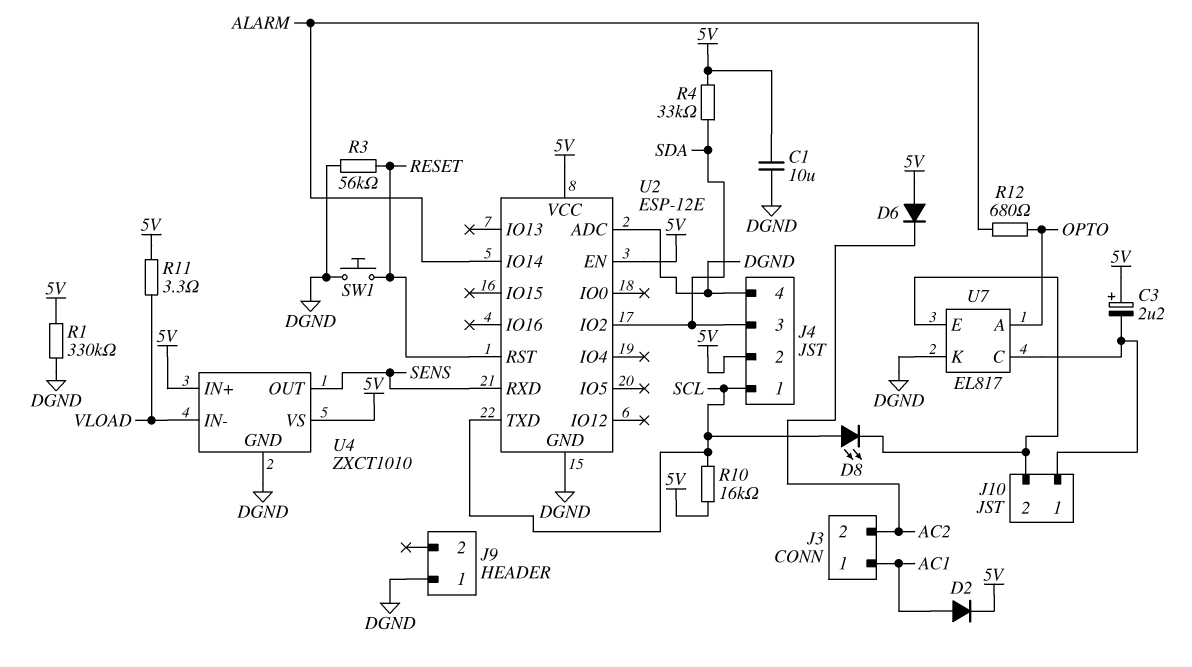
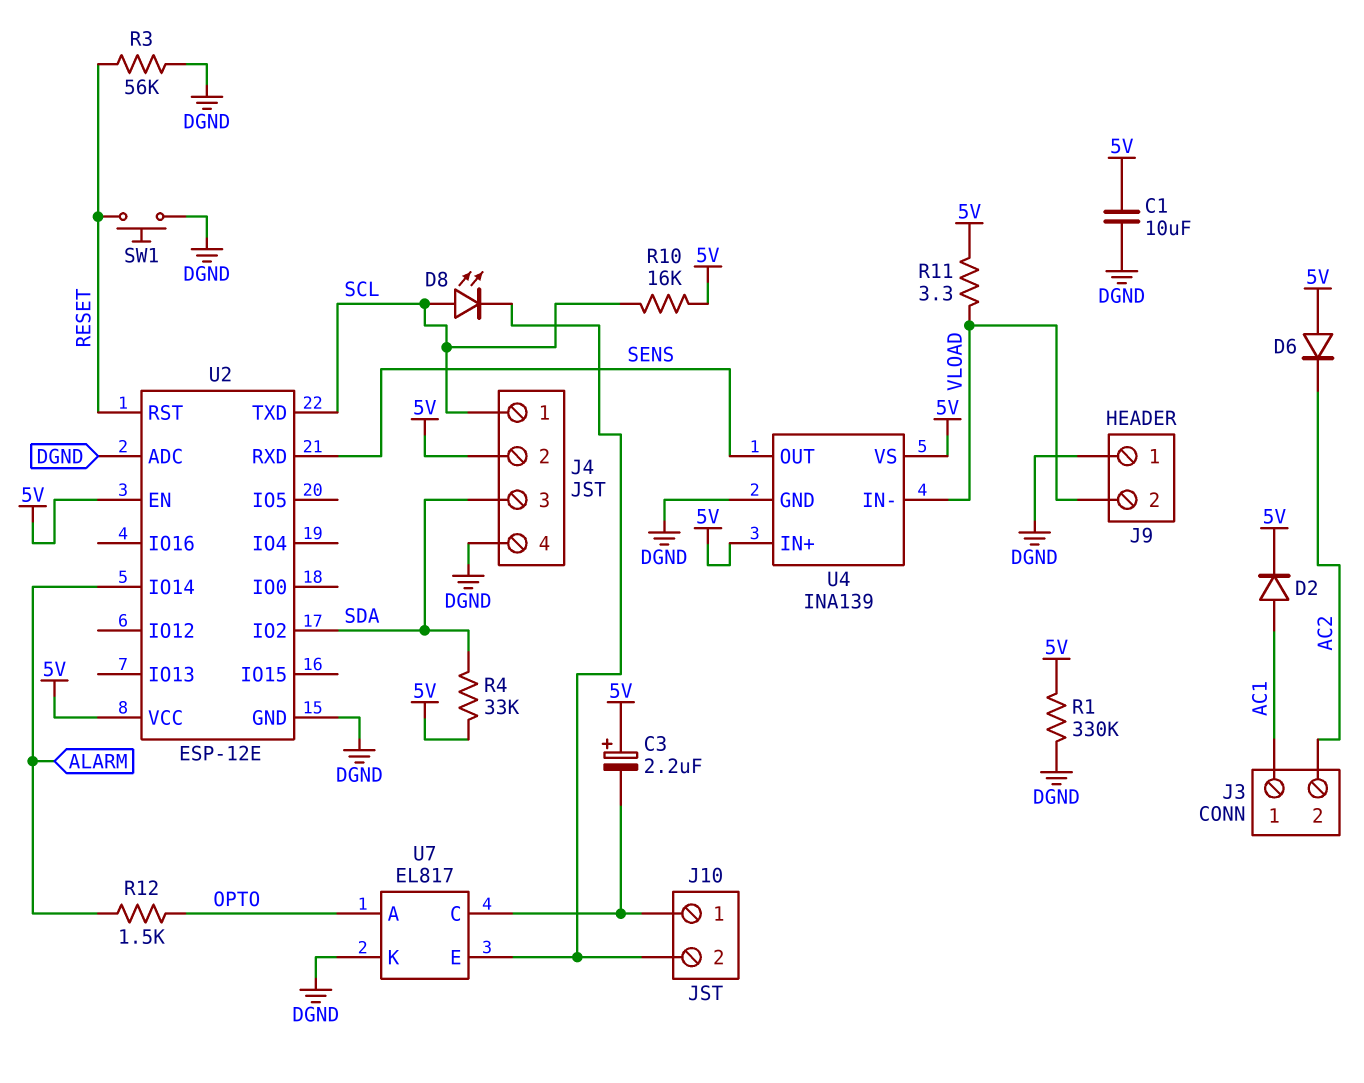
J9 pin 2: none -> VLOAD
R12: 680 (ALARM, OPTO) -> 1.5k (ALARM, OPTO)
U4: ZXCT1010 -> INA139

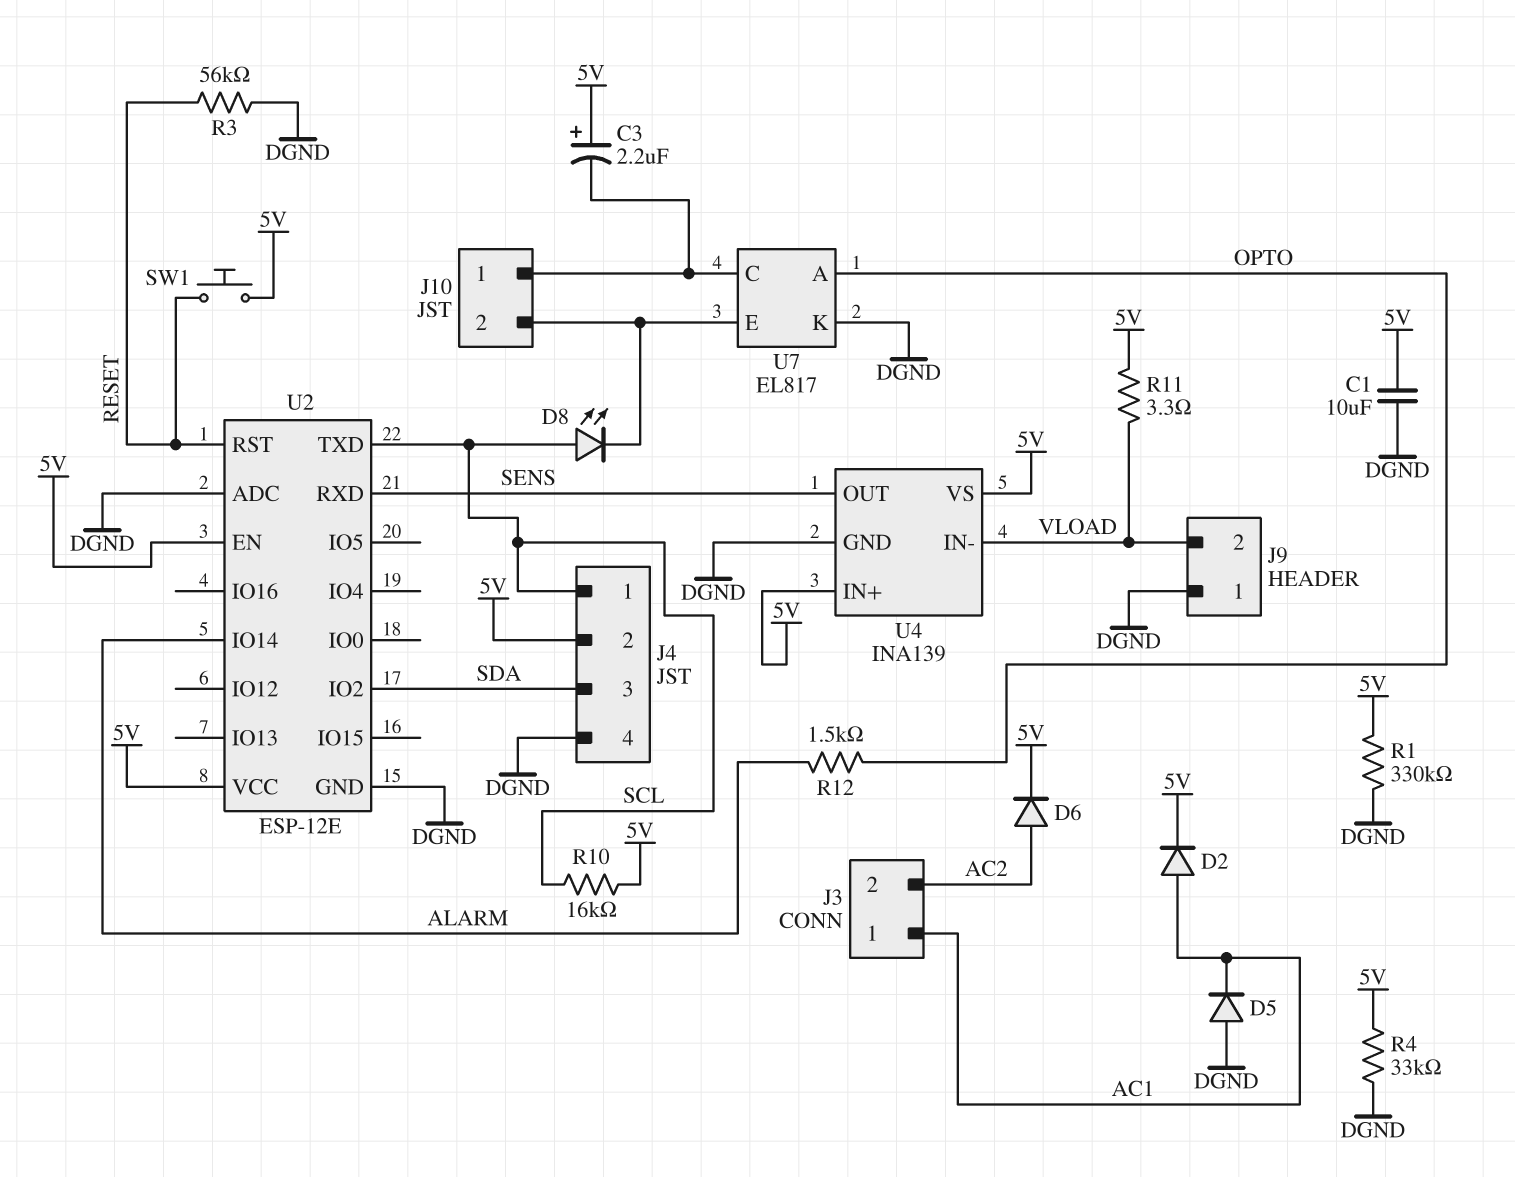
D5: none -> diode (A DGND, K AC1)
D6: diode (A 5V, K AC2) -> diode (A AC2, K 5V)
R4: 33k (5V, SDA) -> 33k (5V, DGND)
SW1: button (DGND, RESET) -> button (5V, RESET)

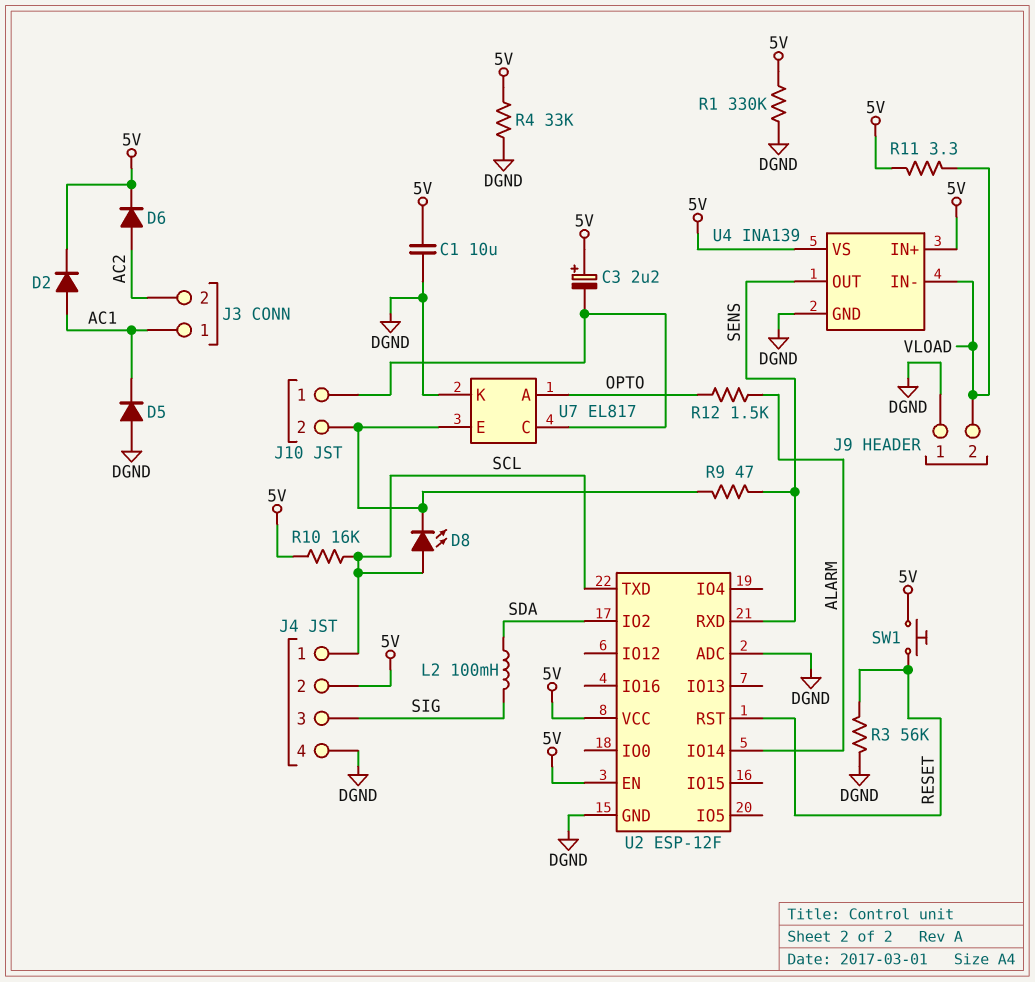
J4 pin 3: SDA -> SIG
L2: none -> 100mH (SDA, SIG)
R9: none -> 47 (J10/2, SENS)
U2: ESP-12E -> ESP-12F

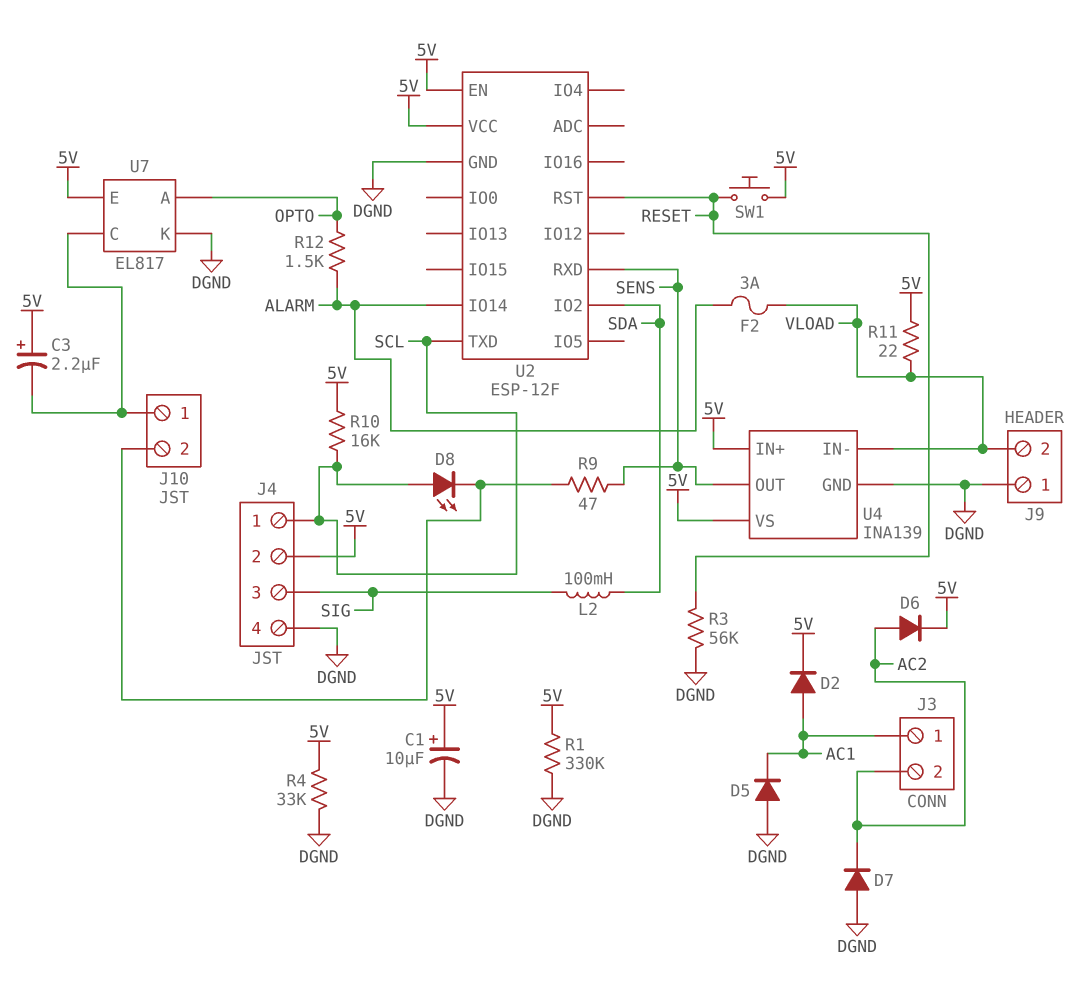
C1: 10uF (5V, DGND) -> 10uF (plus 5V, minus DGND)
D7: none -> diode (A DGND, K AC2)
F2: none -> 3A (ALARM, VLOAD)
R11: 3.3 (5V, VLOAD) -> 22 (5V, VLOAD)
U2 pin ADC: DGND -> none
U7 pin E: J10/2 -> 5V

